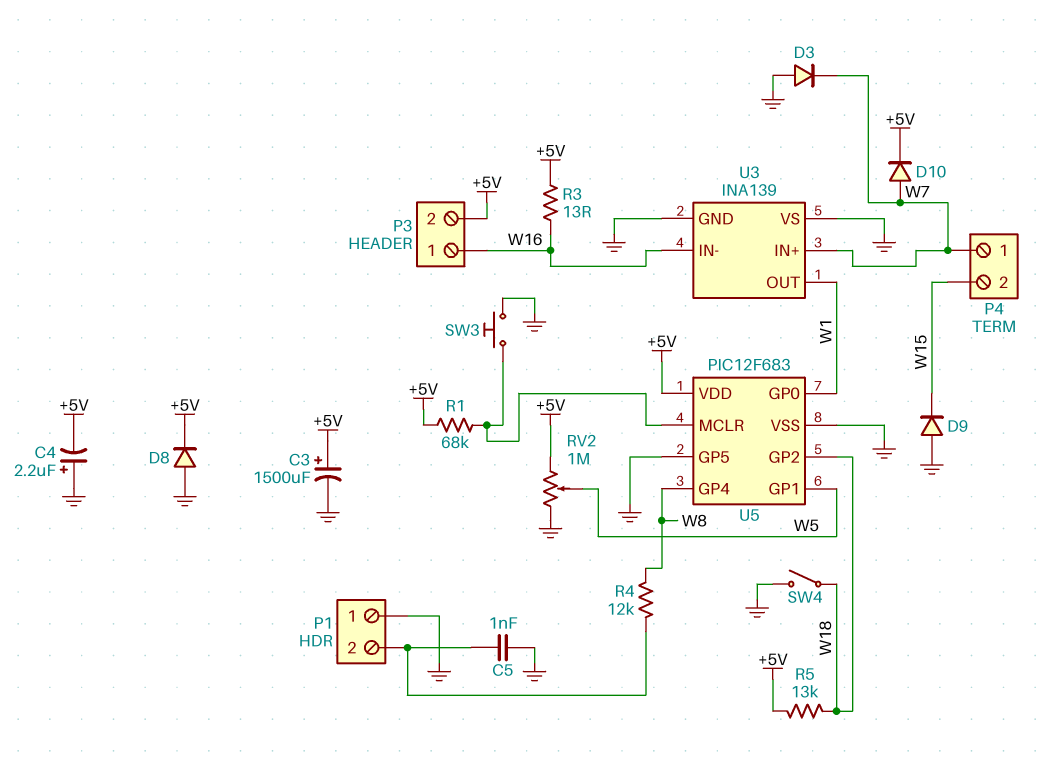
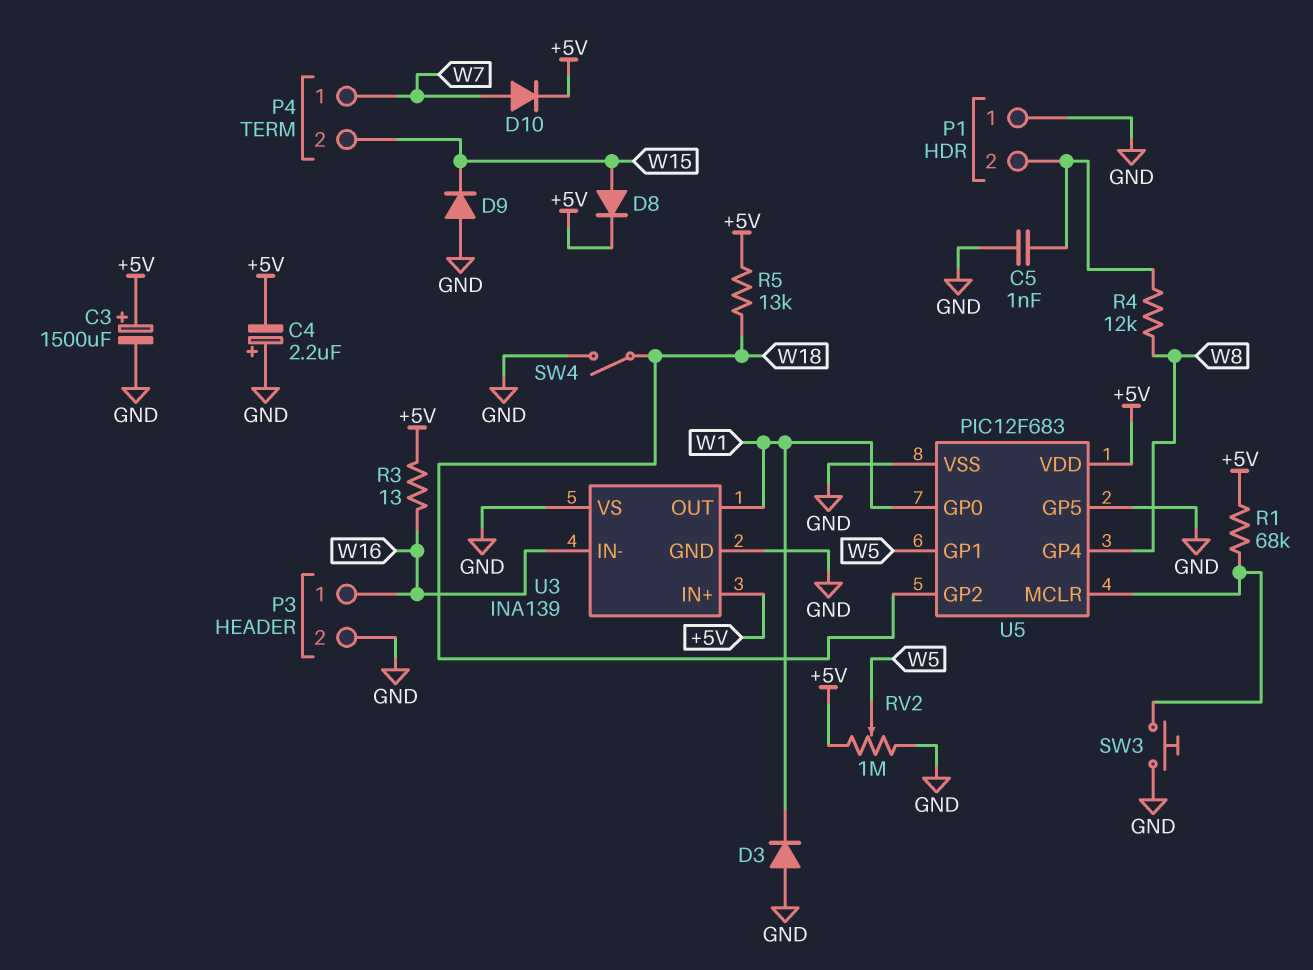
D3: diode (A GND, K W7) -> diode (A GND, K W1)
D8: diode (A GND, K +5V) -> diode (A W15, K +5V)
P3 pin 2: +5V -> GND
U3 pin IN+: W7 -> +5V

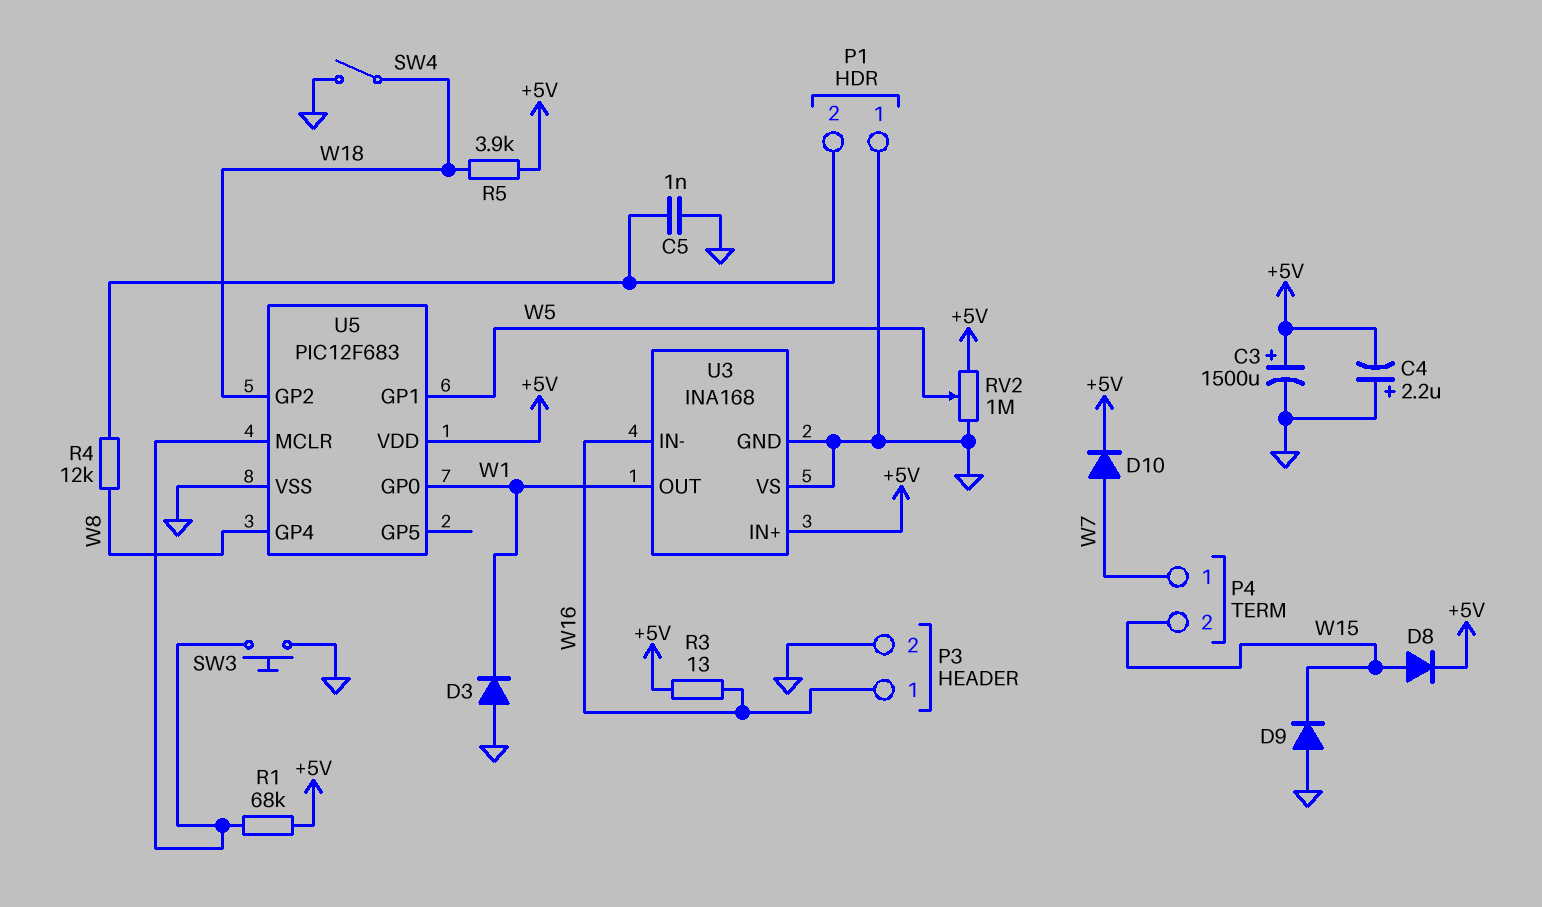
R5: 13k (+5V, W18) -> 3.9k (+5V, W18)
U3: INA139 -> INA168
U5 pin GP5: GND -> none

